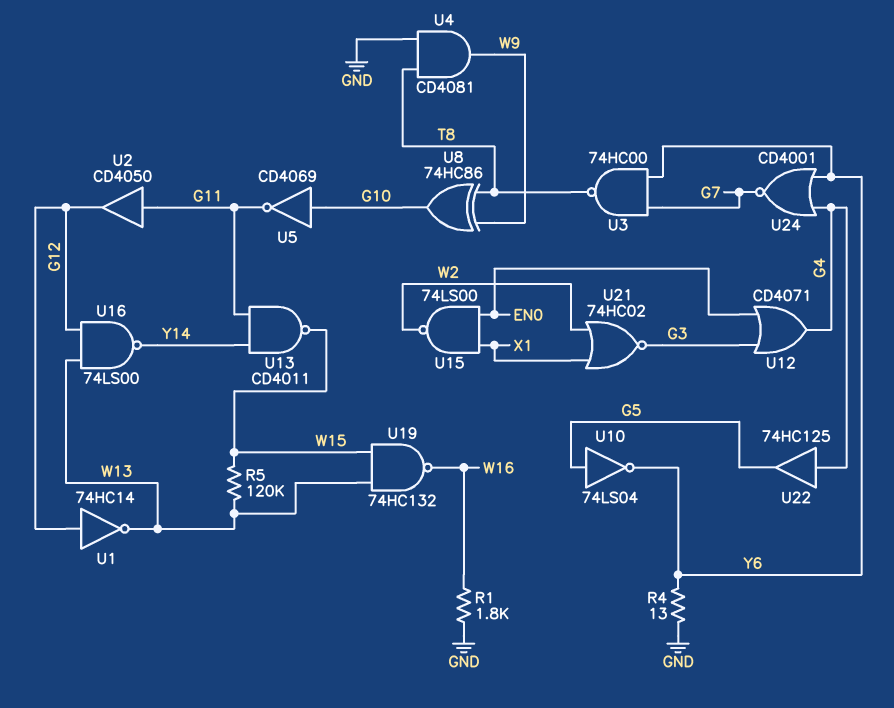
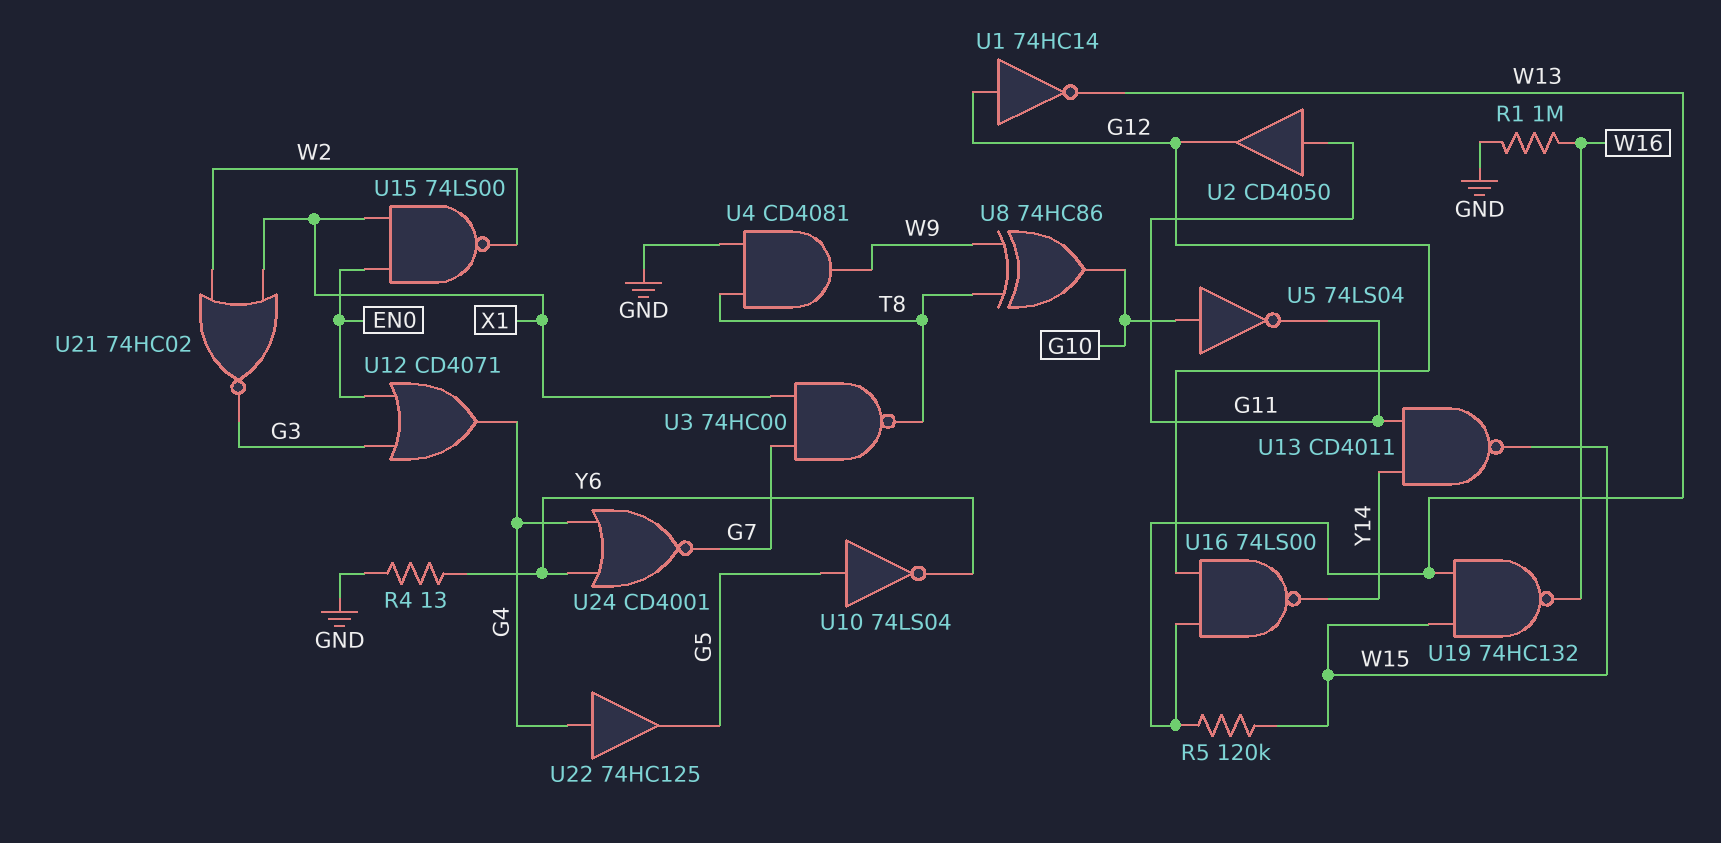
R1: 1.8k (GND, W16) -> 1M (GND, W16)
U3: NAND 74HC00 (in G7, in Y6, out T8) -> NAND 74HC00 (in G7, in X1, out T8)
U5: NOT CD4069 (in G10, out G11) -> NOT 74LS04 (in G10, out G11)

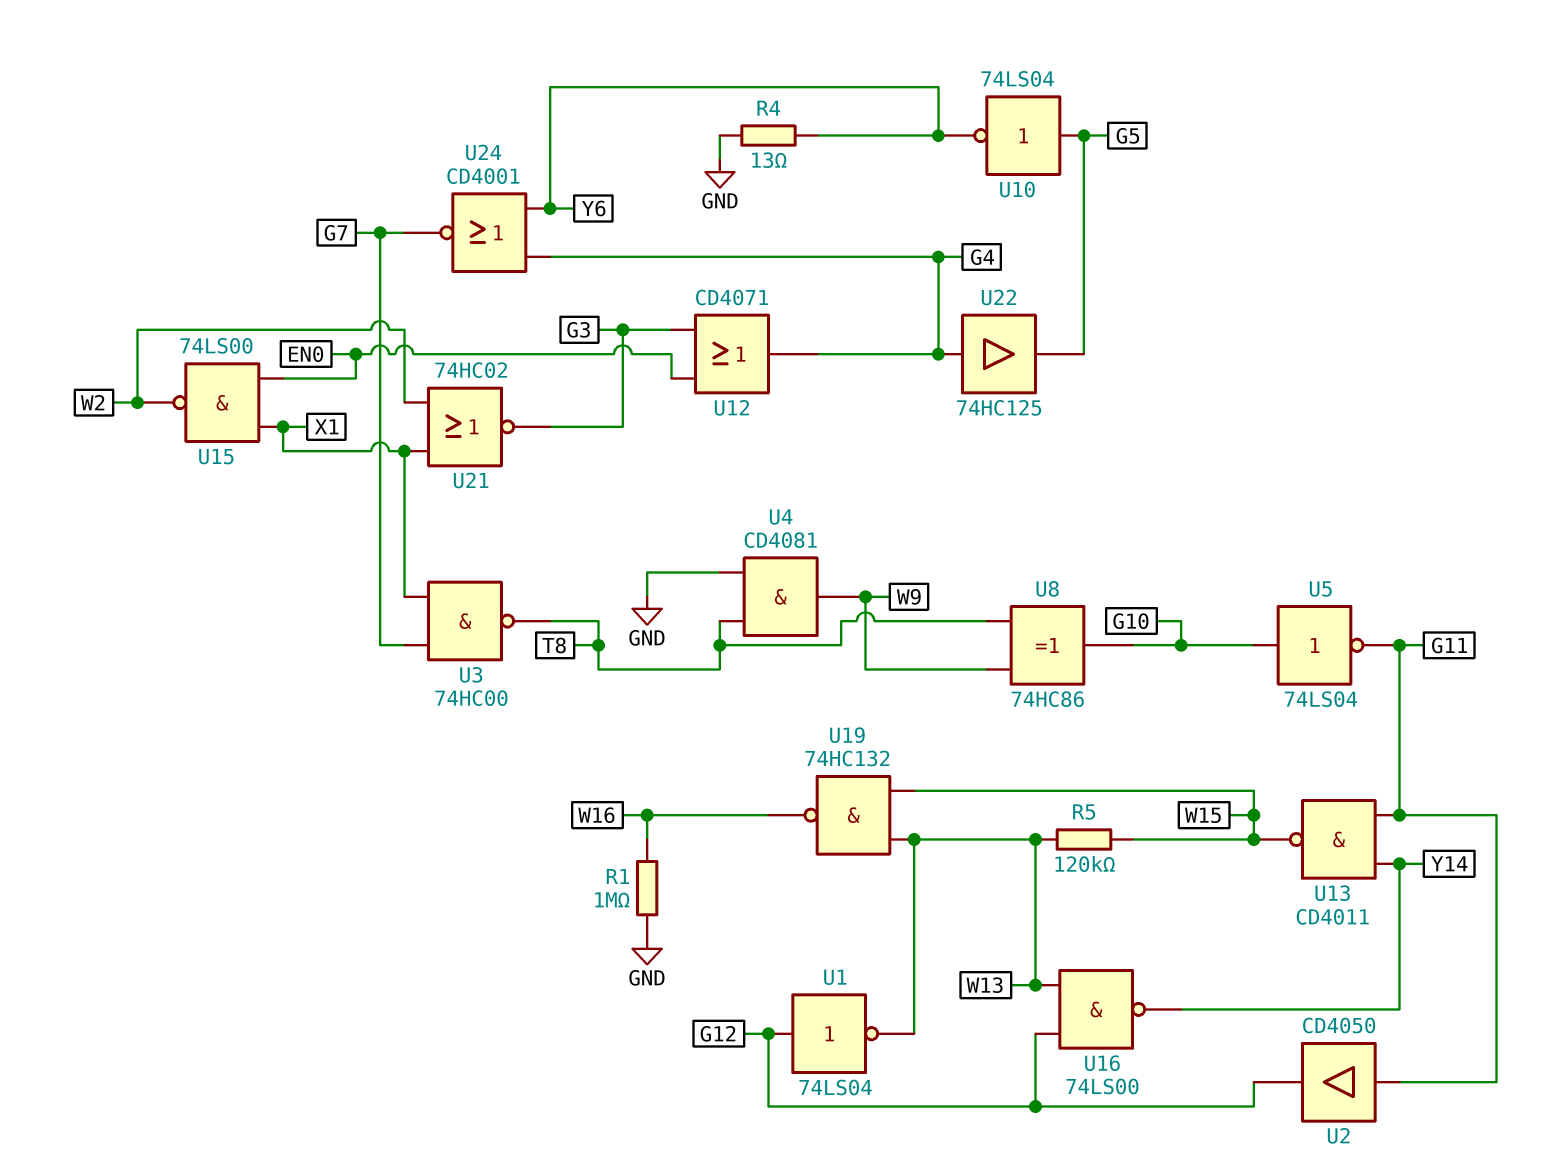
U1: NOT 74HC14 (in G12, out W13) -> NOT 74LS04 (in G12, out W13)

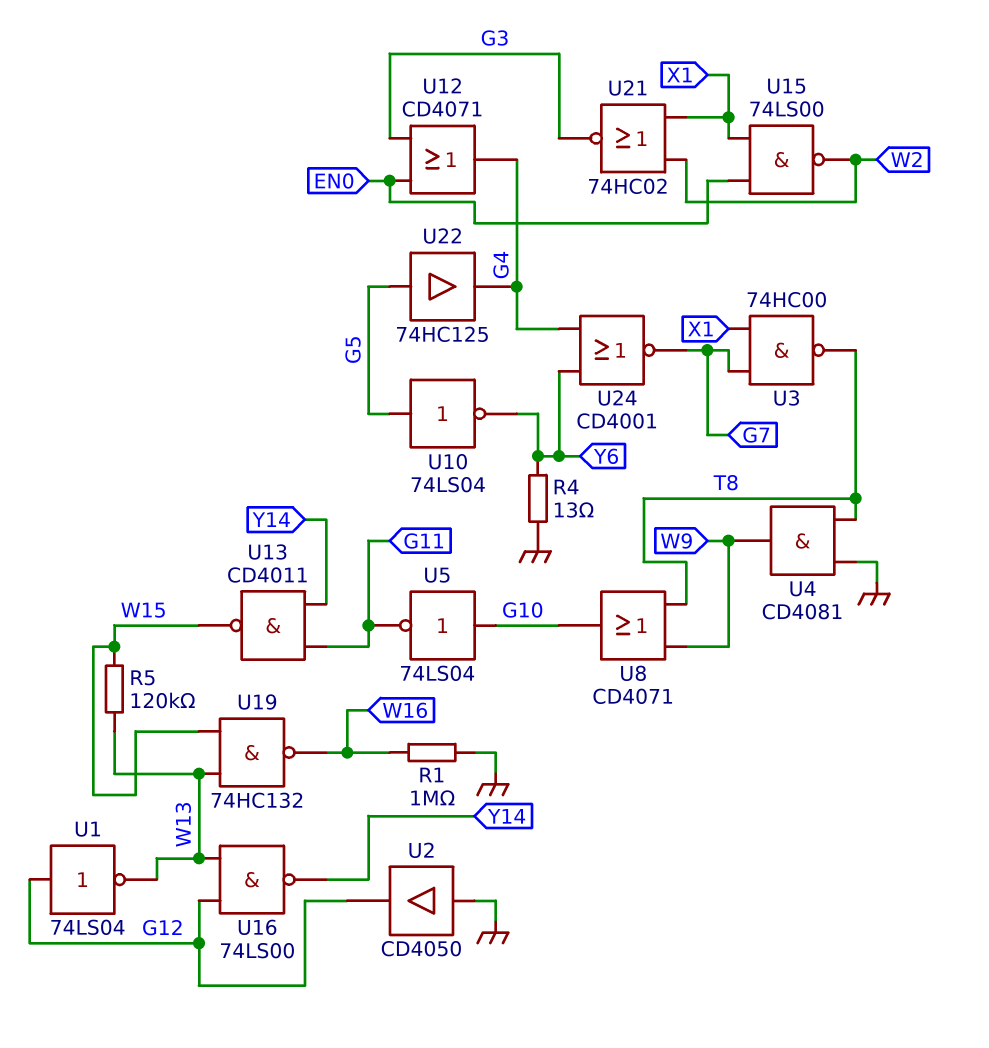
U2: buffer CD4050 (in G11, out G12) -> buffer CD4050 (in GND, out G12)
U8: XOR 74HC86 (in T8, in W9, out G10) -> OR CD4071 (in T8, in W9, out G10)
U22: buffer 74HC125 (in G4, out G5) -> buffer 74HC125 (in G5, out G4)

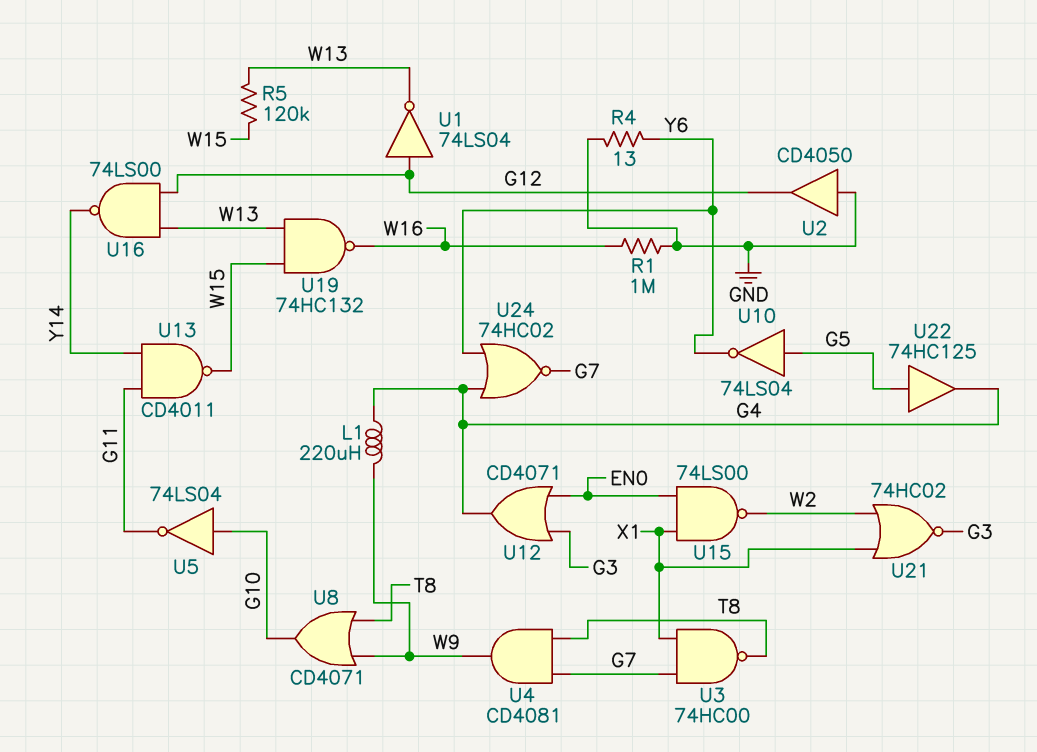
L1: none -> 220uH (G4, W9)
U4: AND CD4081 (in GND, in T8, out W9) -> AND CD4081 (in G7, in T8, out W9)
U24: NOR CD4001 (in G4, in Y6, out G7) -> NOR 74HC02 (in G4, in Y6, out G7)

